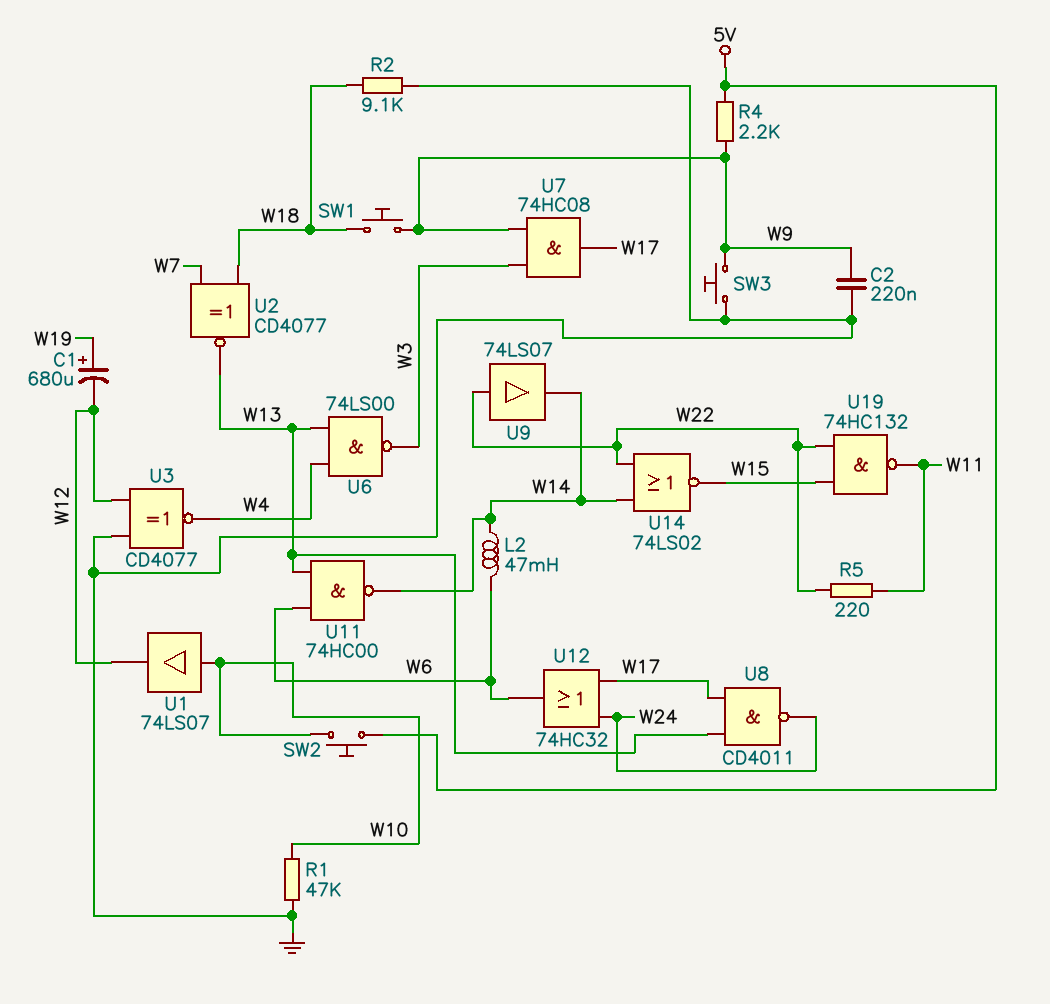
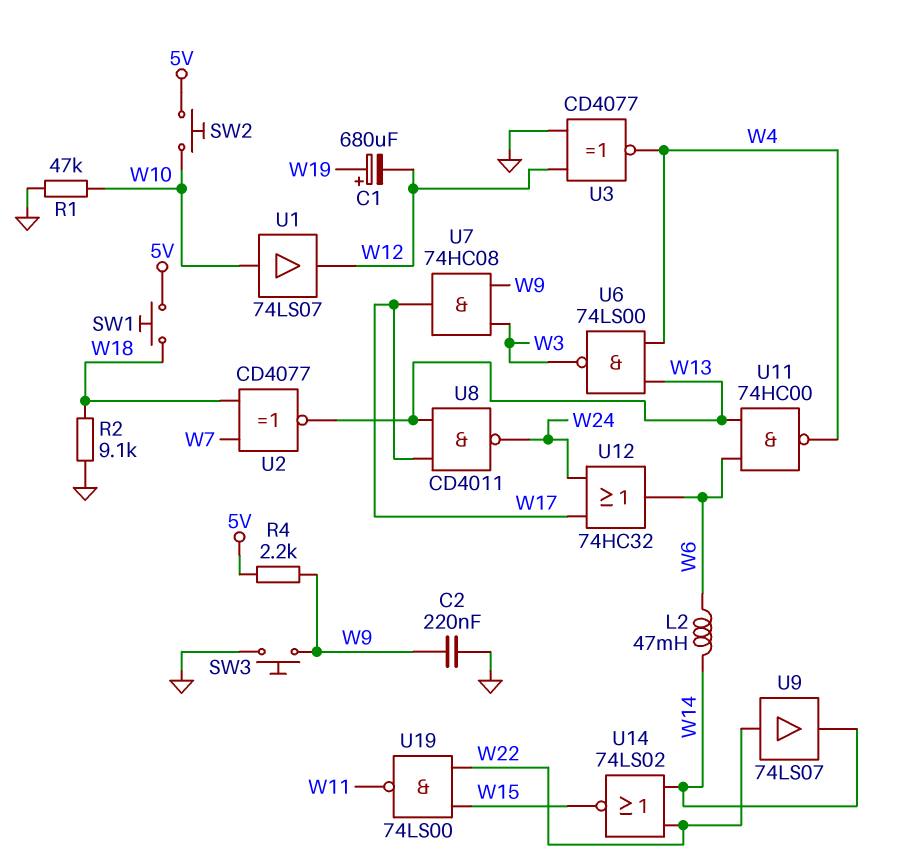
R5: 220 (W11, W22) -> none
SW1: button (W9, W18) -> button (5V, W18)
U11: NAND 74HC00 (in W6, in W13, out W14) -> NAND 74HC00 (in W6, in W13, out W4)
U19: NAND 74HC132 (in W15, in W22, out W11) -> NAND 74LS00 (in W15, in W22, out W11)

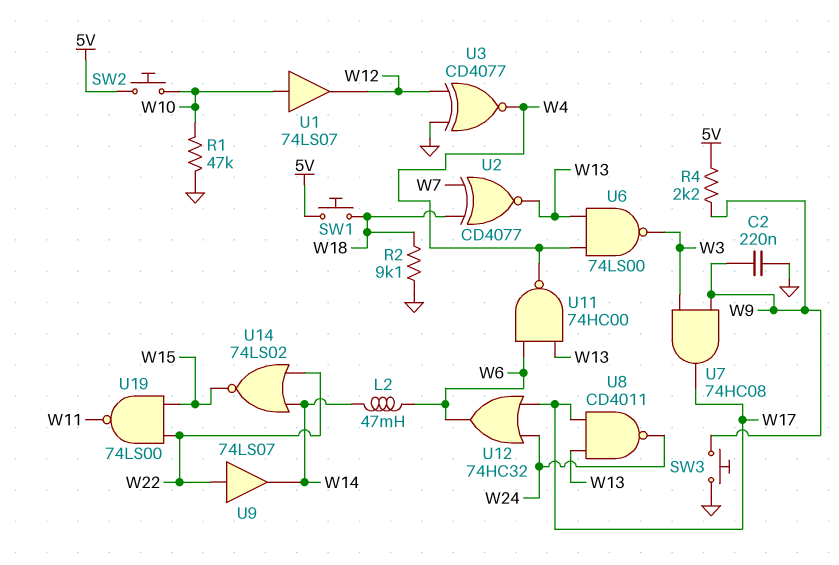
C1: 680uF (plus W19, minus W12) -> none

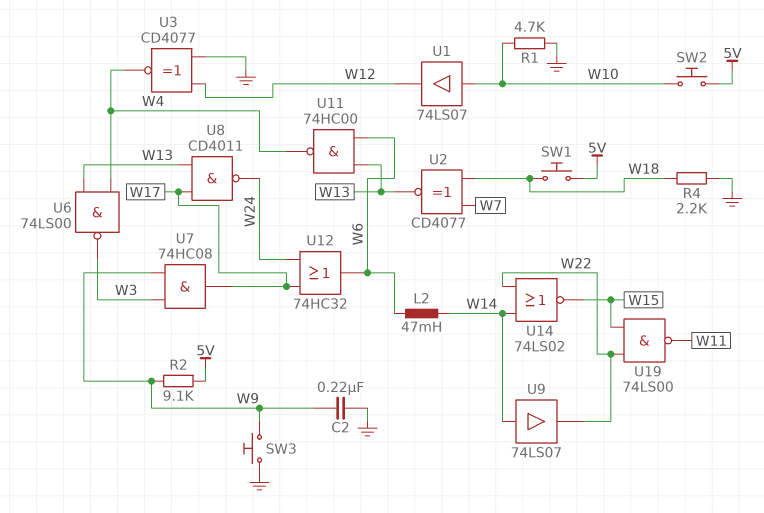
R1: 47k (GND, W10) -> 4.7k (GND, W10)
R2: 9.1k (GND, W18) -> 9.1k (5V, W9)
R4: 2.2k (5V, W9) -> 2.2k (GND, W18)
U9: buffer 74LS07 (in W22, out W14) -> buffer 74LS07 (in W14, out W22)

